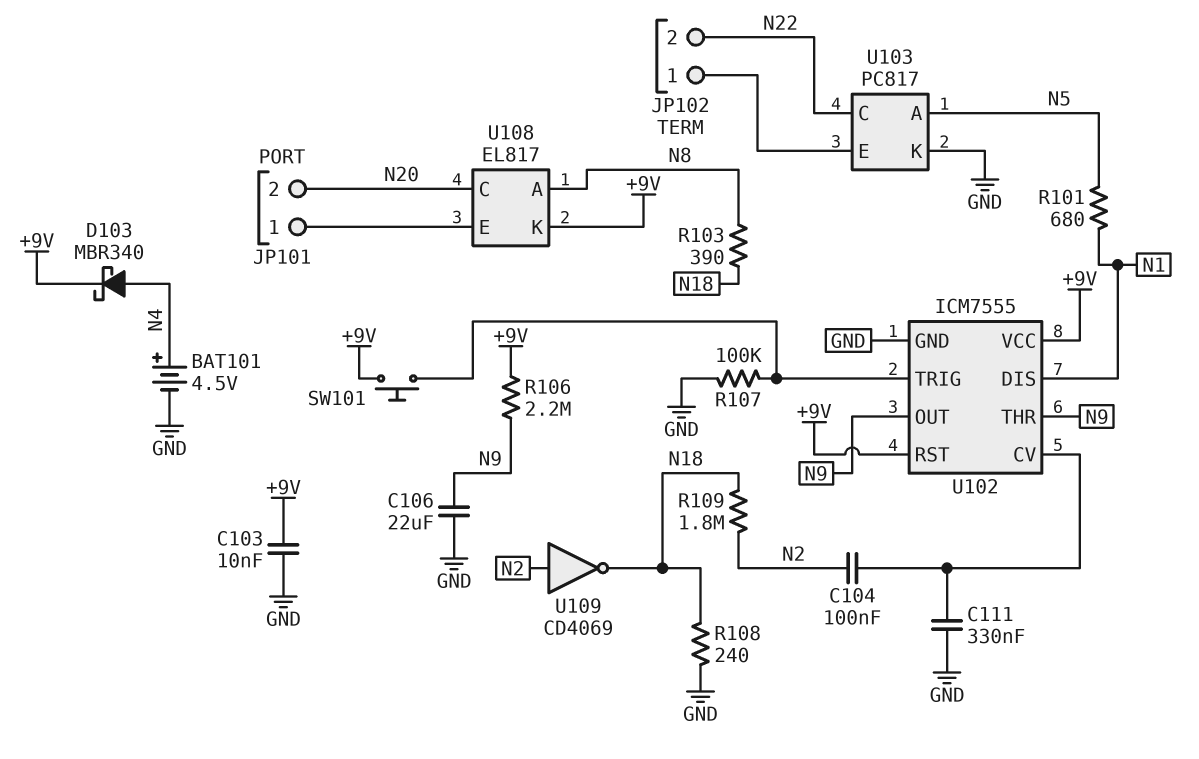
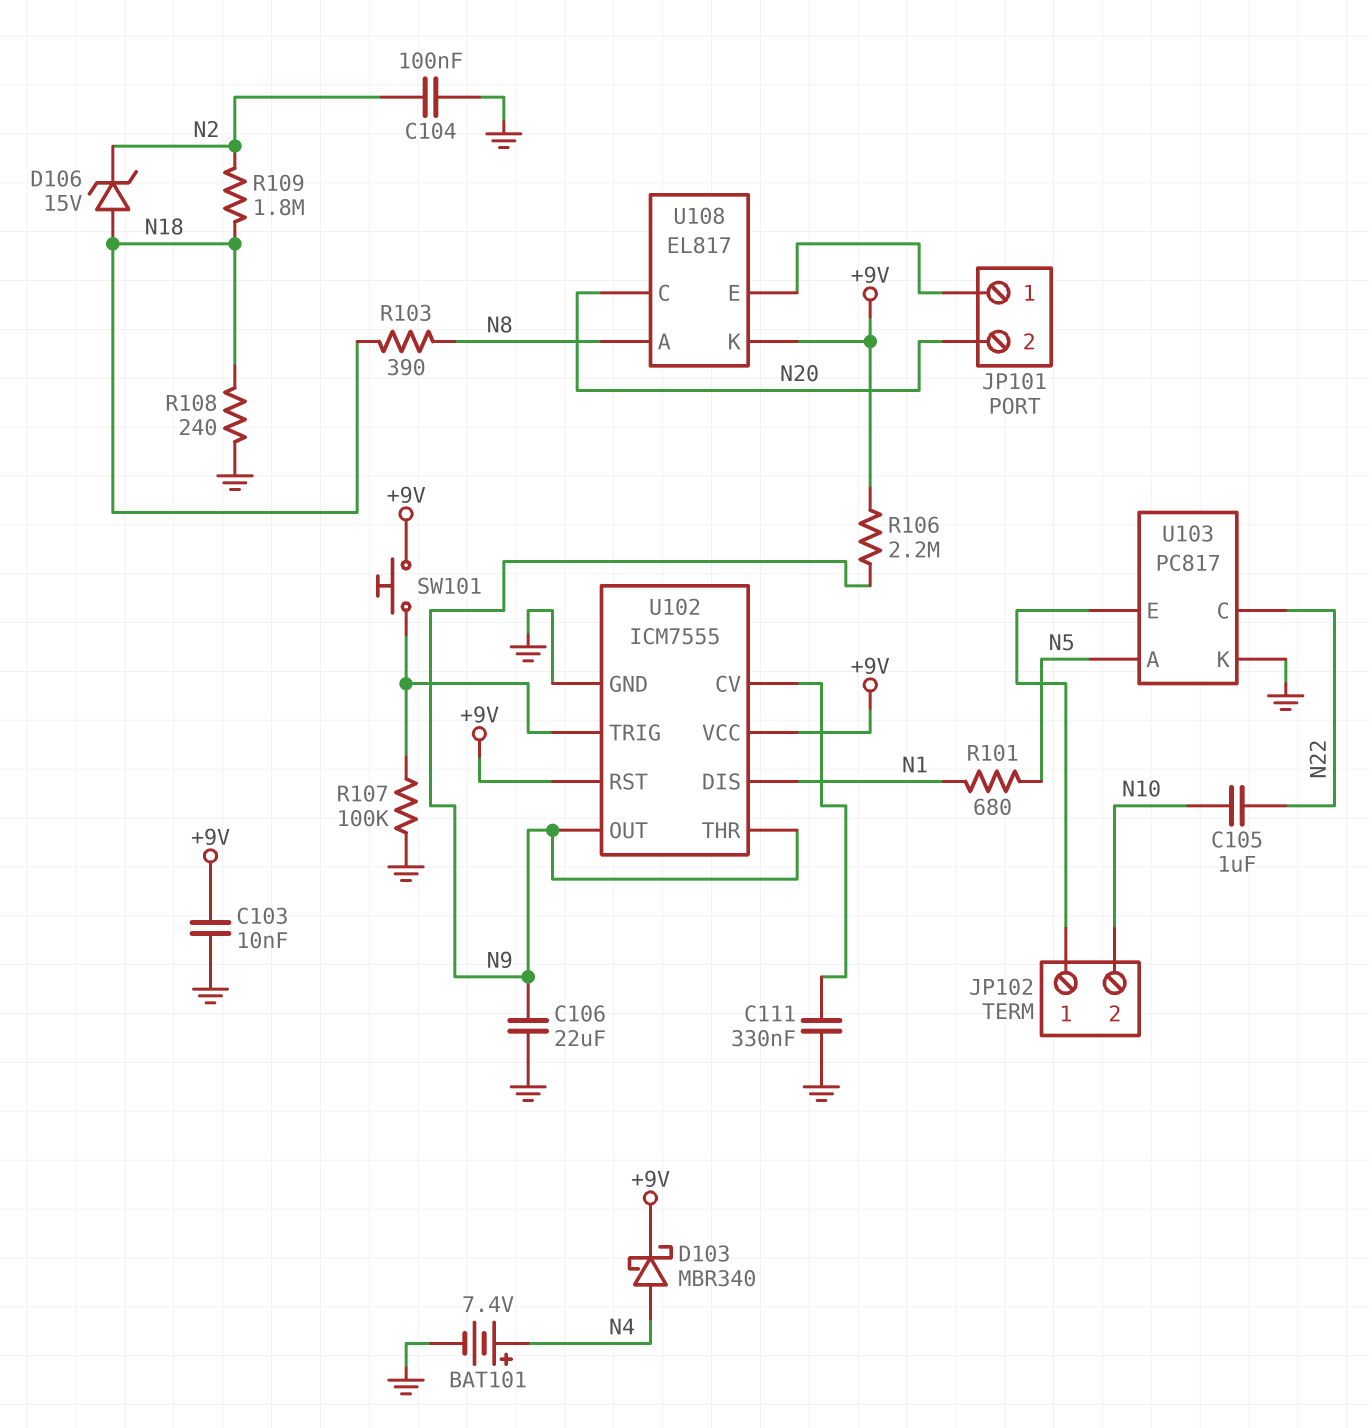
BAT101: 4.5V (plus N4, minus GND) -> 7.4V (plus N4, minus GND)
C104: 100nF (N2, U102/CV) -> 100nF (GND, N2)
C105: none -> 1uF (N10, N22)
D106: none -> zener 15V (A N18, K N2)
JP102 pin 2: N22 -> N10
U109: NOT CD4069 (in N2, out N18) -> none

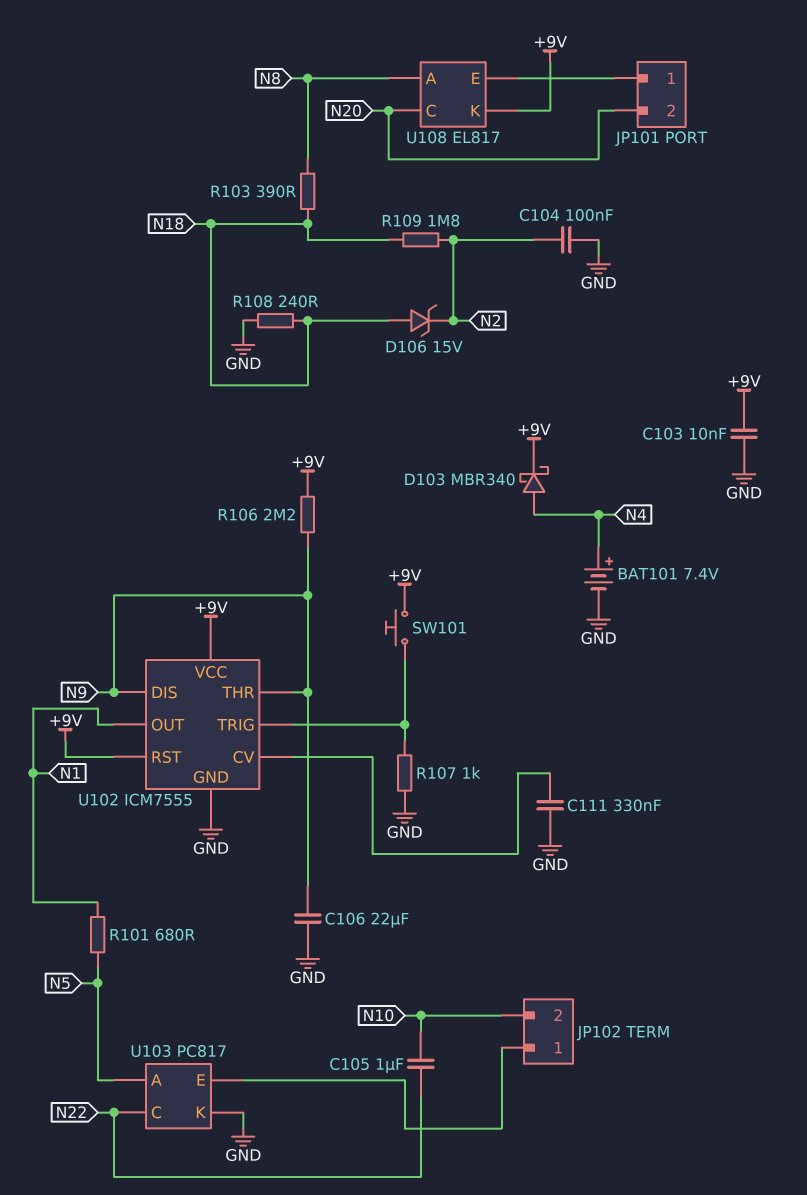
R107: 100k (GND, U102/TRIG) -> 1k (GND, U102/TRIG)
U102 pin DIS: N1 -> N9
U102 pin OUT: N9 -> N1

